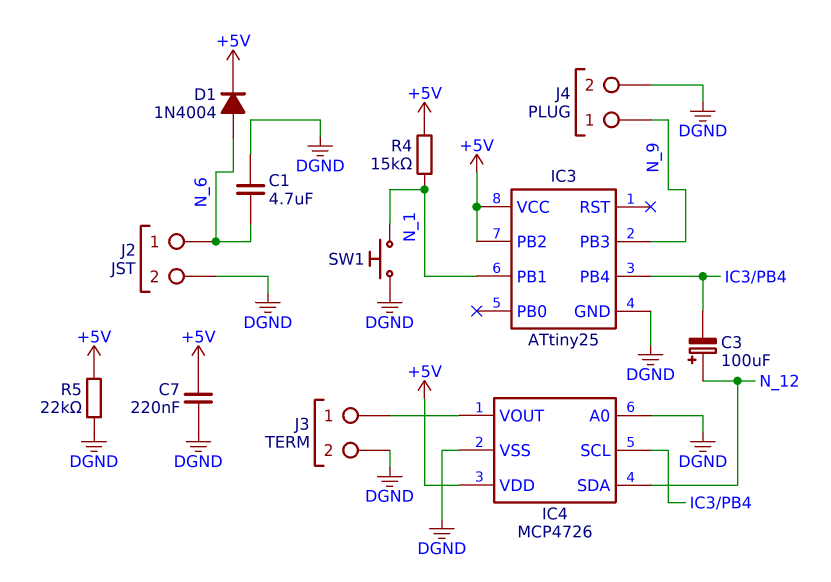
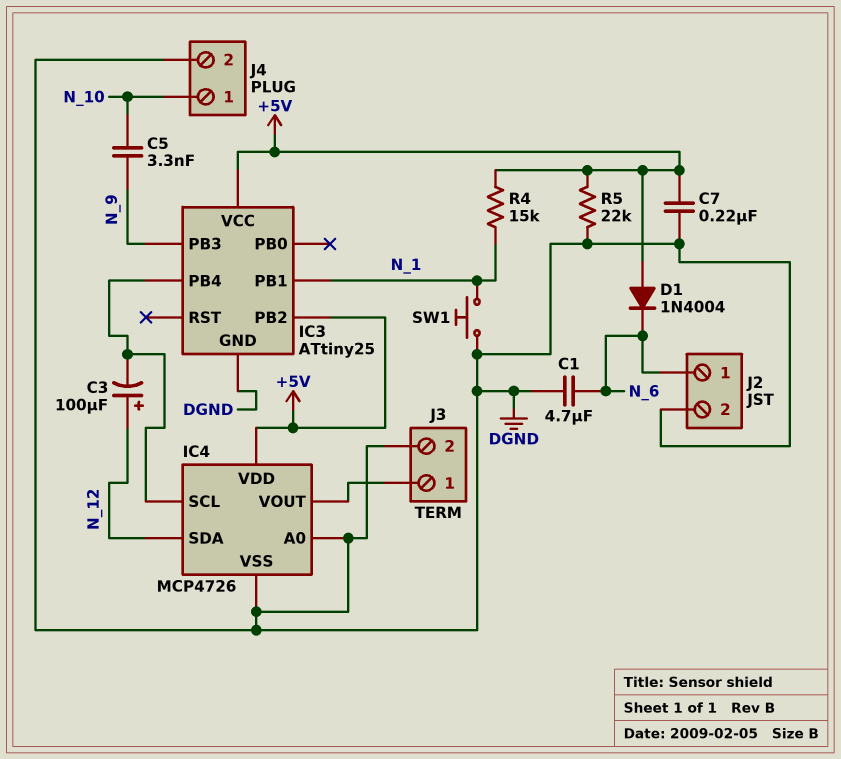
C5: none -> 3.3nF (N_9, N_10)
D1: diode 1N4004 (A N_6, K +5V) -> diode 1N4004 (A +5V, K N_6)
J4 pin 1: N_9 -> N_10

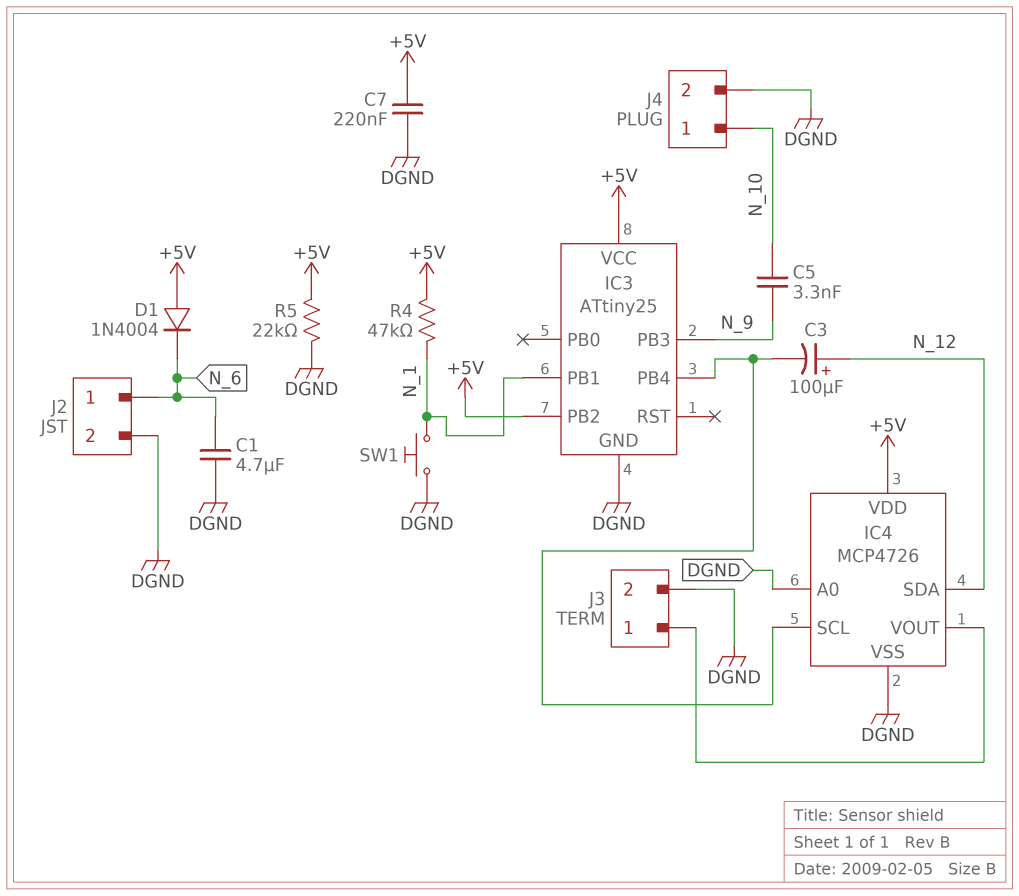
R4: 15k (+5V, N_1) -> 47k (+5V, N_1)

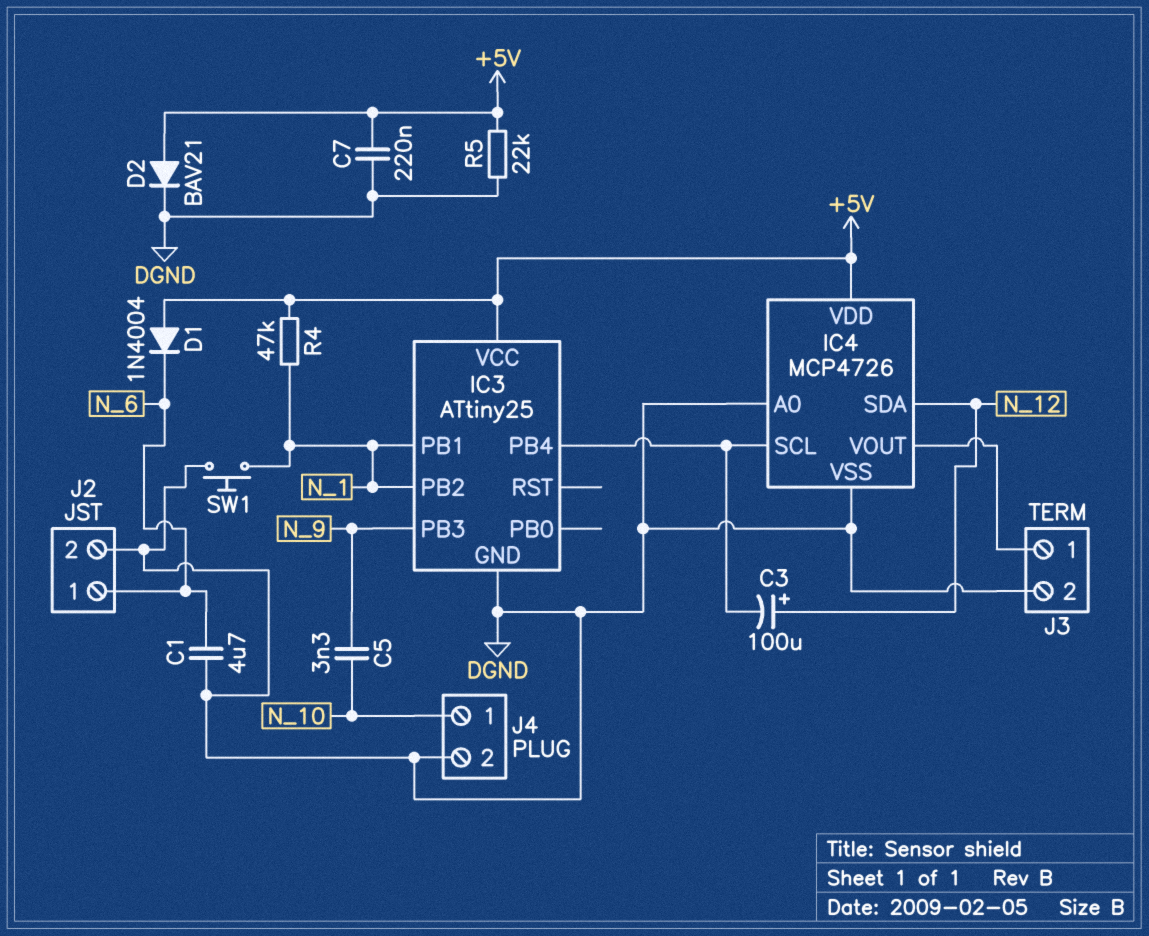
D2: none -> diode BAV21 (A +5V, K DGND)
IC3 pin PB2: +5V -> N_1

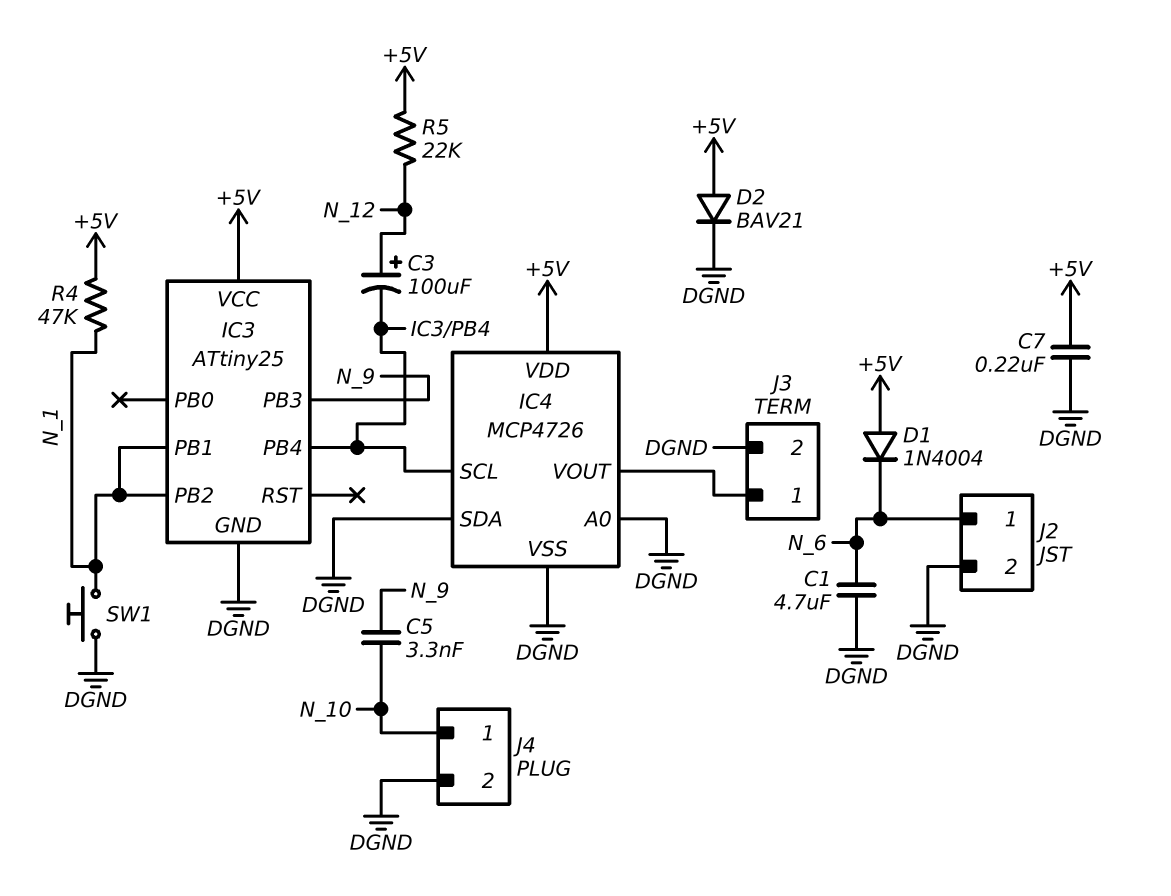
IC4 pin SDA: N_12 -> DGND
R5: 22k (+5V, DGND) -> 22k (+5V, N_12)

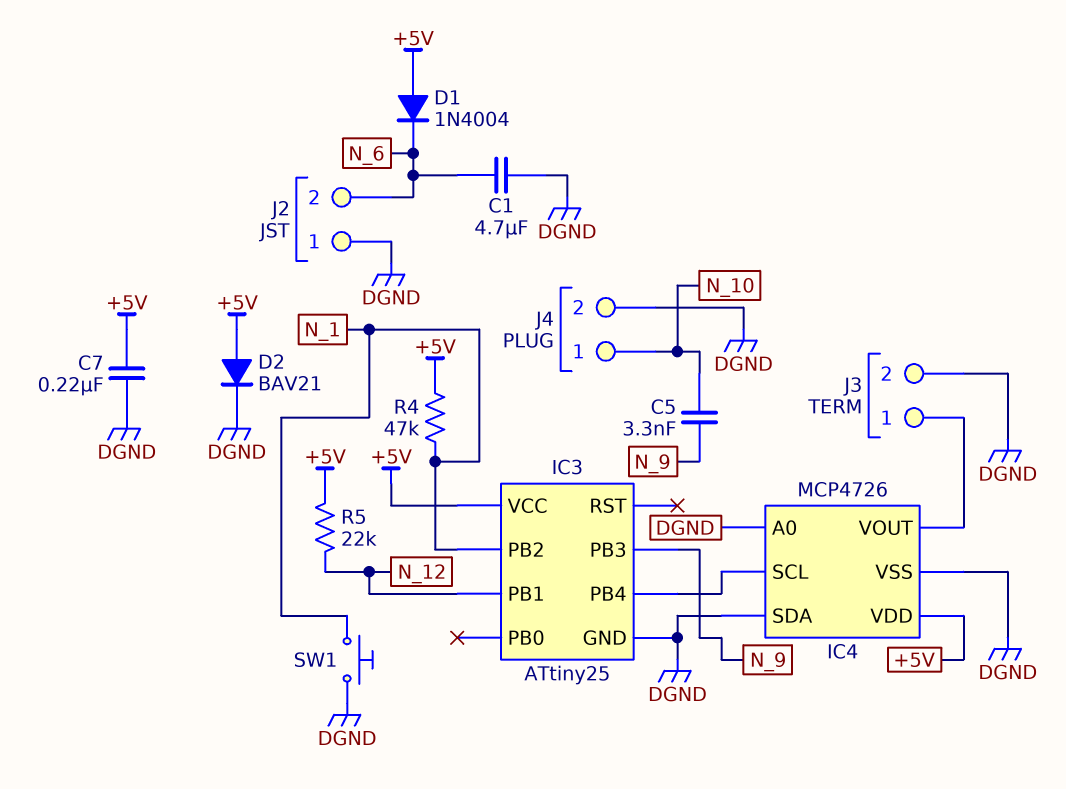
C3: 100uF (plus N_12, minus IC3/PB4) -> none
IC3 pin PB1: N_1 -> N_12
J2 pin 1: N_6 -> DGND
J2 pin 2: DGND -> N_6

